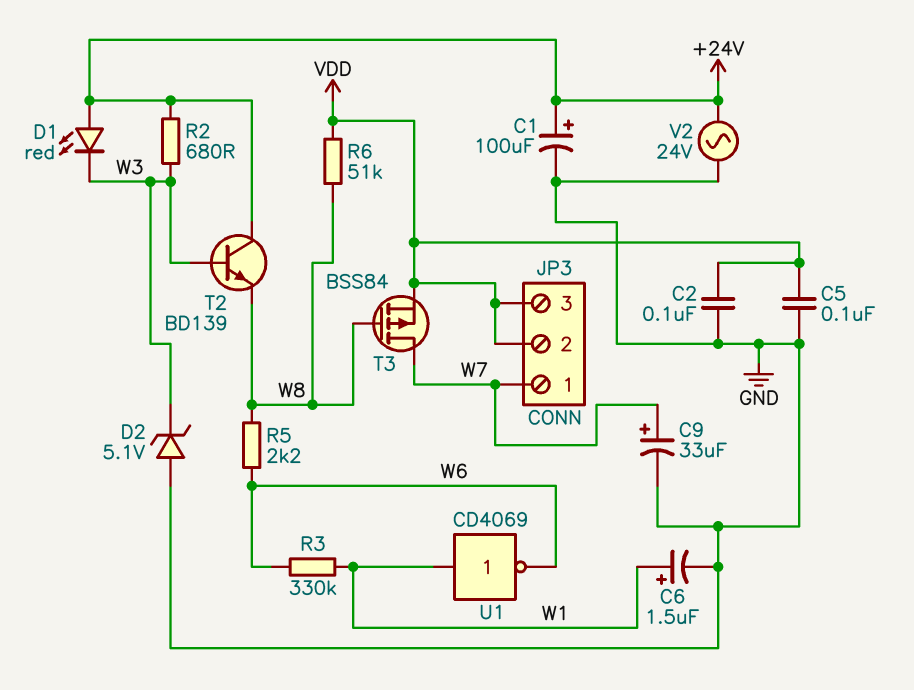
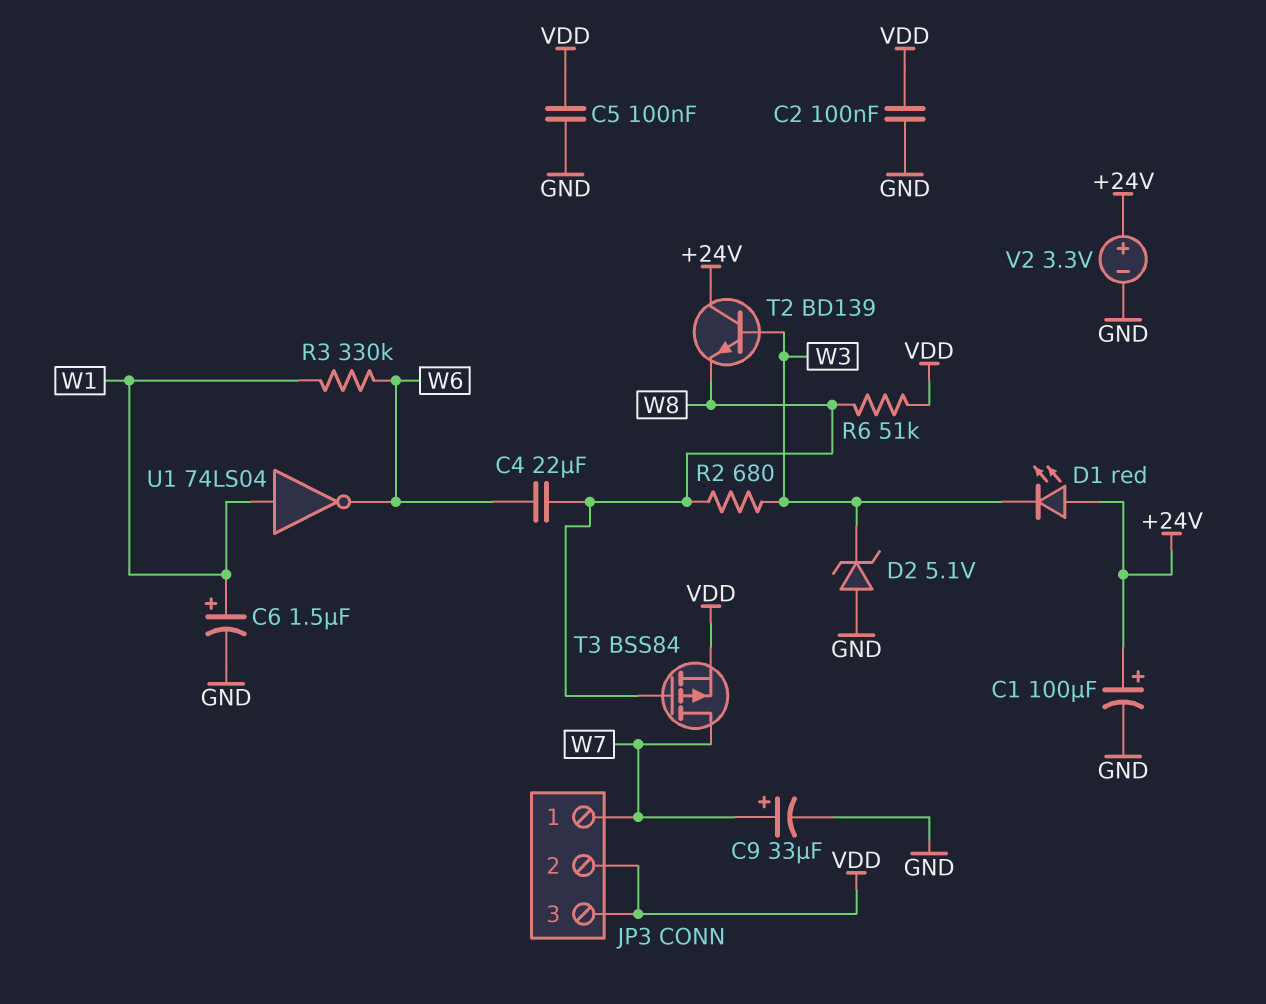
C4: none -> 22uF (W6, W8)
R2: 680 (+24V, W3) -> 680 (W3, W8)
R5: 2.2k (W6, W8) -> none
U1: NOT CD4069 (in W1, out W6) -> NOT 74LS04 (in W1, out W6)
V2: AC 24V (+24V, GND) -> 3.3V (plus +24V, minus GND)

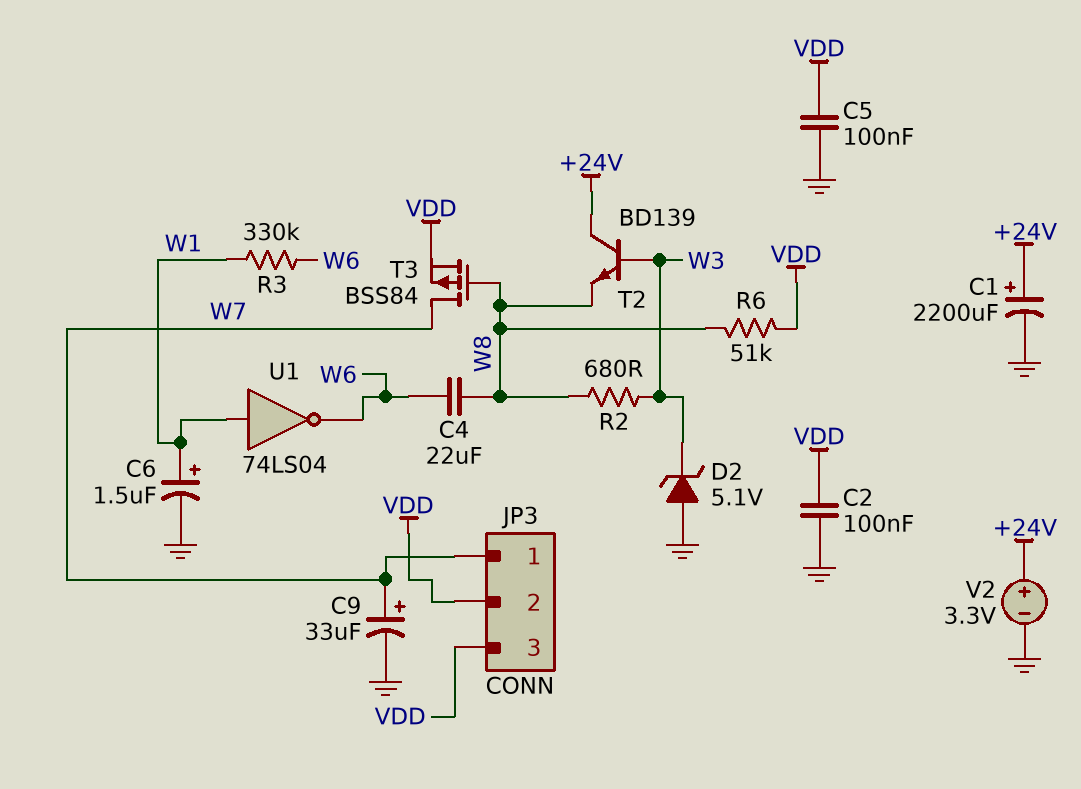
C1: 100uF (plus +24V, minus GND) -> 2200uF (plus +24V, minus GND)
D1: LED red (A +24V, K W3) -> none

